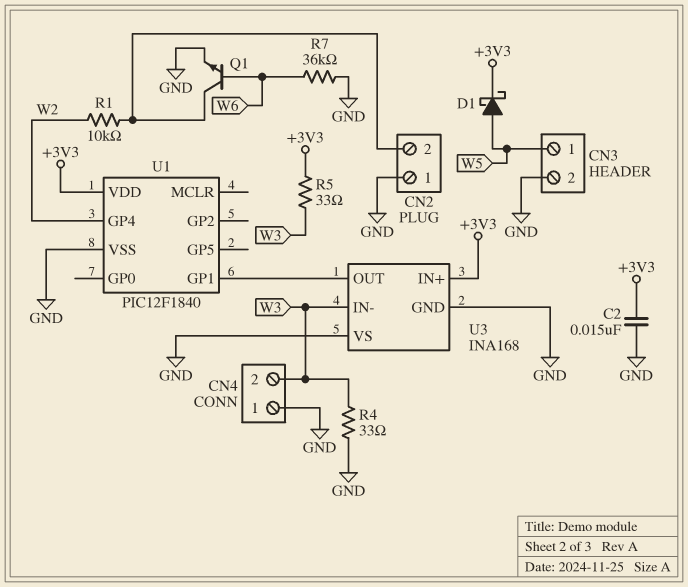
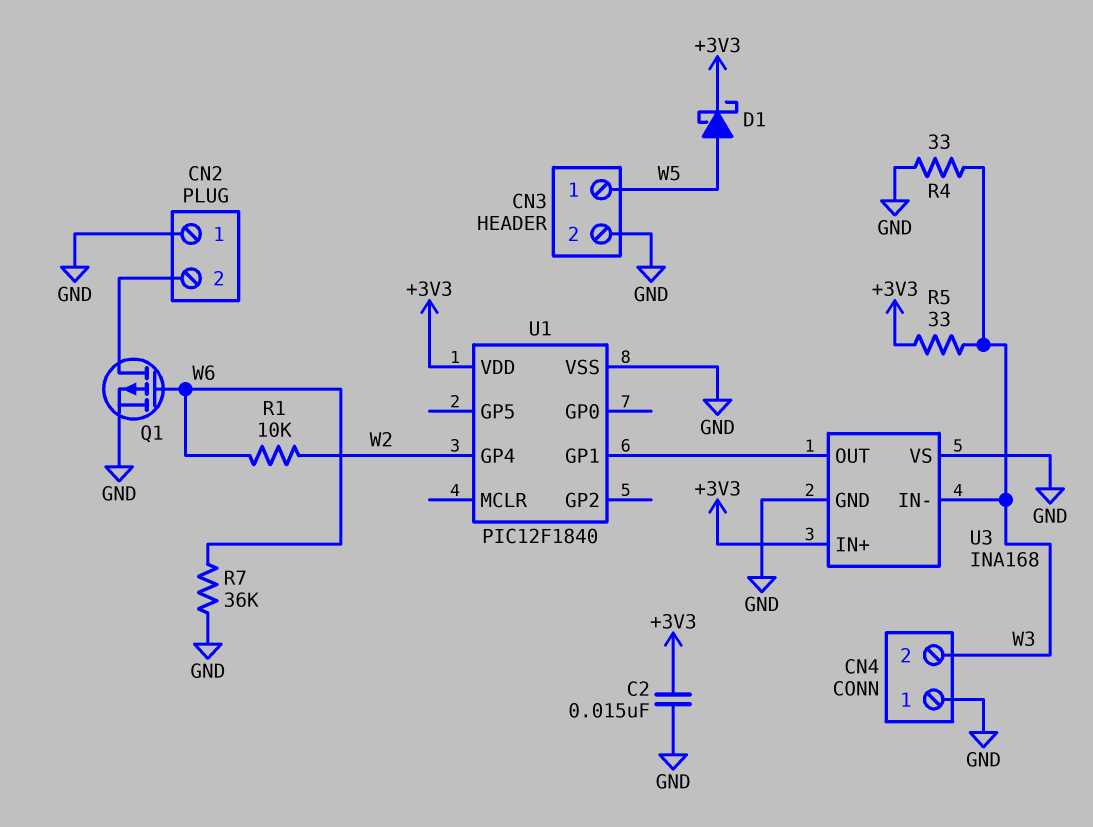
Q1: NPN (B W6, C CN2/2, E GND) -> PMOS (G W6, D CN2/2, S GND)
R1: 10k (CN2/2, W2) -> 10k (W2, W6)

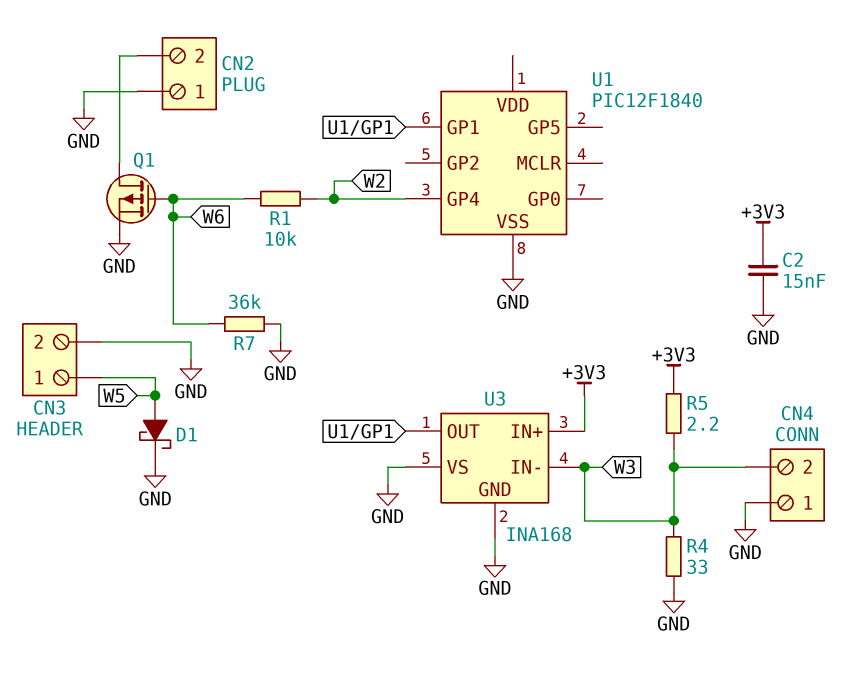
D1: schottky (A W5, K +3V3) -> schottky (A W5, K GND)
R5: 33 (+3V3, W3) -> 2.2 (+3V3, W3)
U1 pin VDD: +3V3 -> none

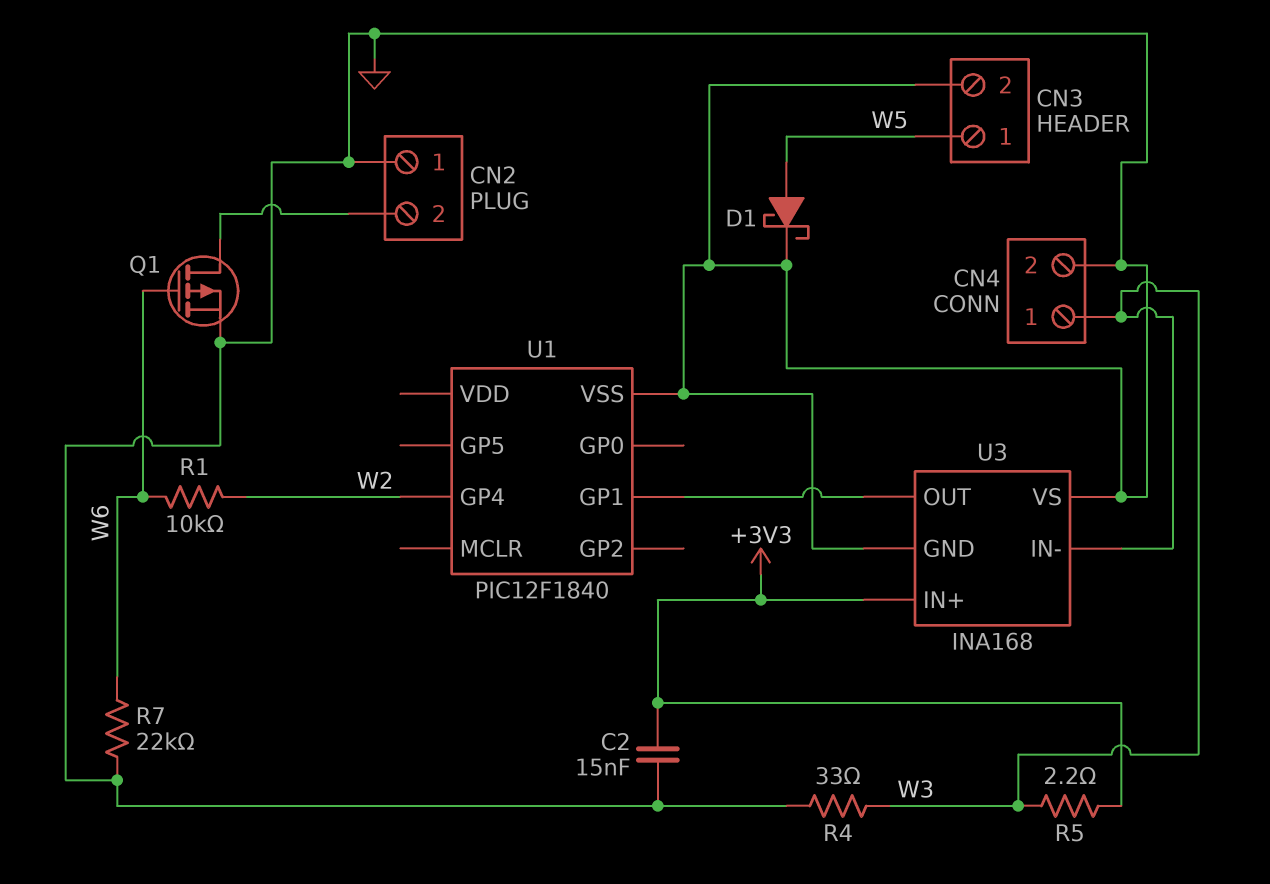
CN4 pin 1: GND -> W3
CN4 pin 2: W3 -> GND
R7: 36k (GND, W6) -> 22k (GND, W6)

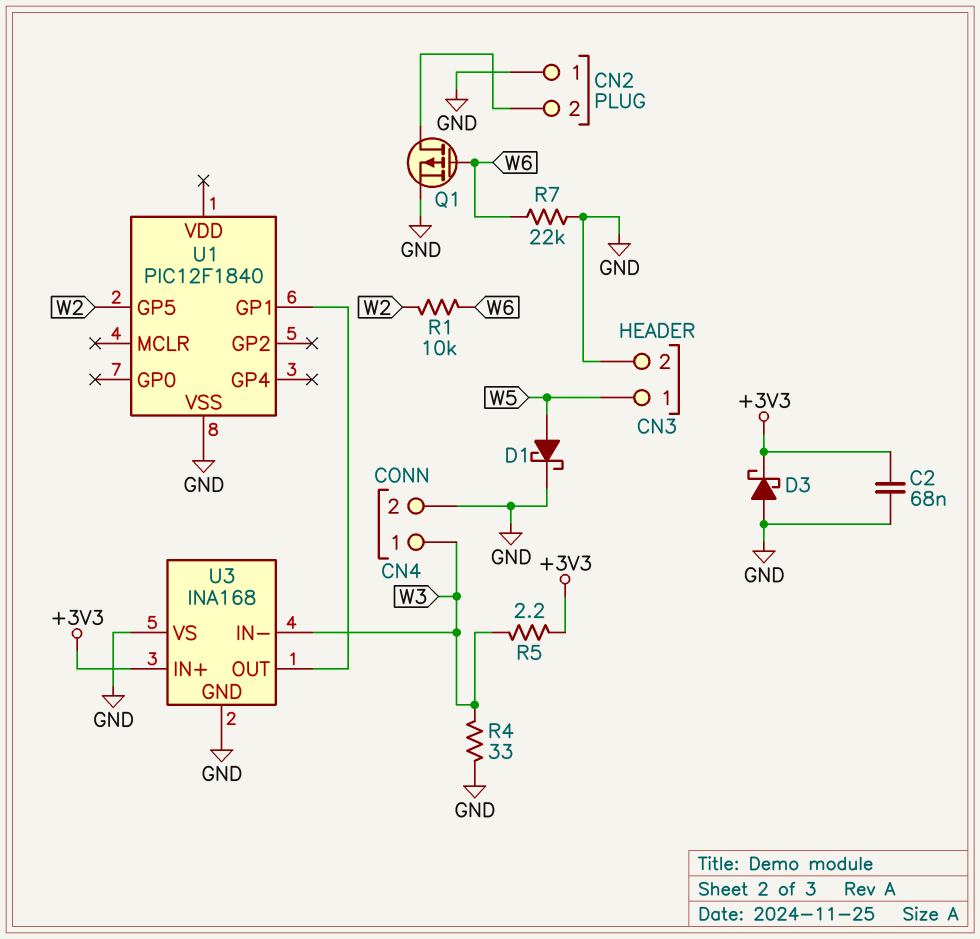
C2: 15nF (+3V3, GND) -> 68nF (+3V3, GND)
D3: none -> schottky (A GND, K +3V3)
U1 pin GP4: W2 -> none
U1 pin GP5: none -> W2

